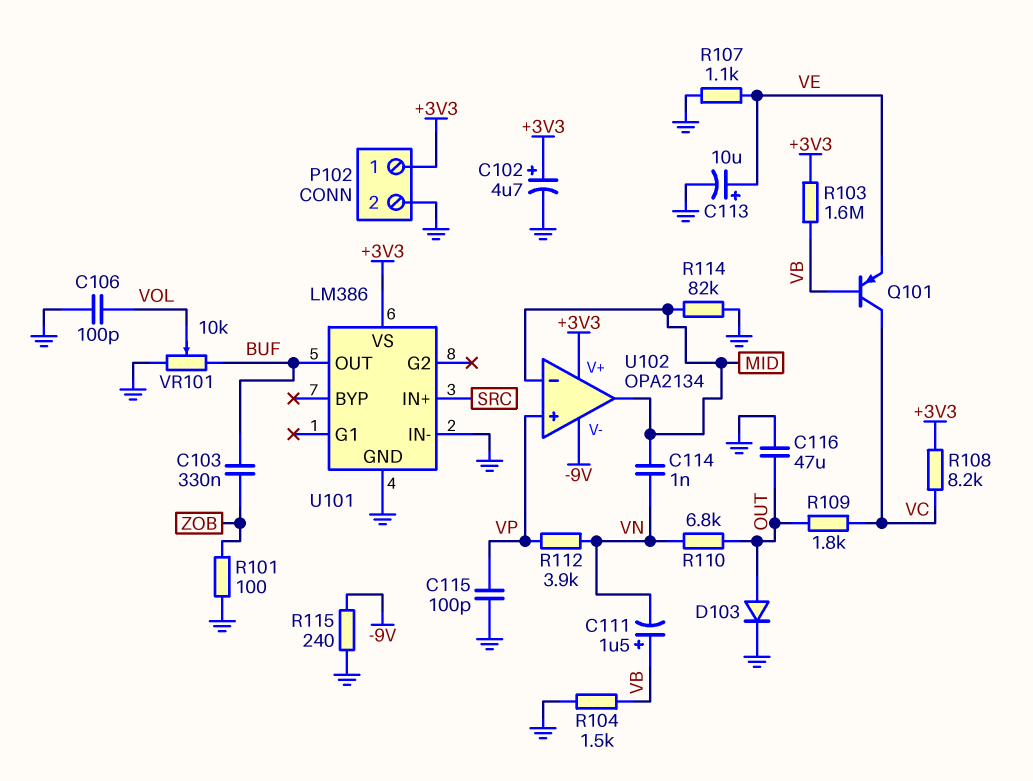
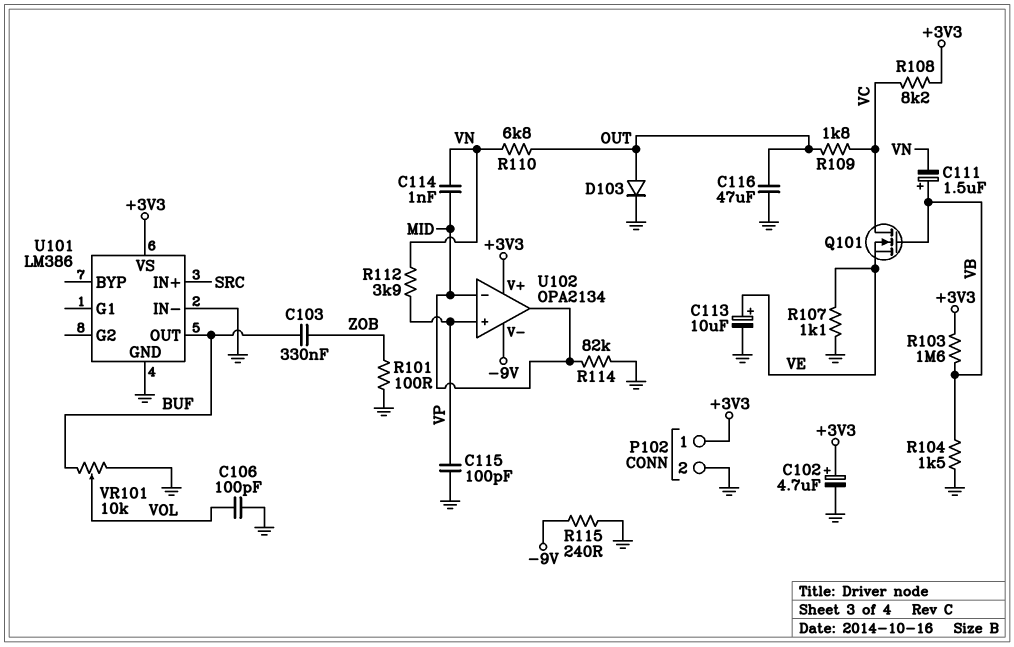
Q101: PNP (B VB, C VC, E VE) -> NMOS (G VB, D VC, S VE)

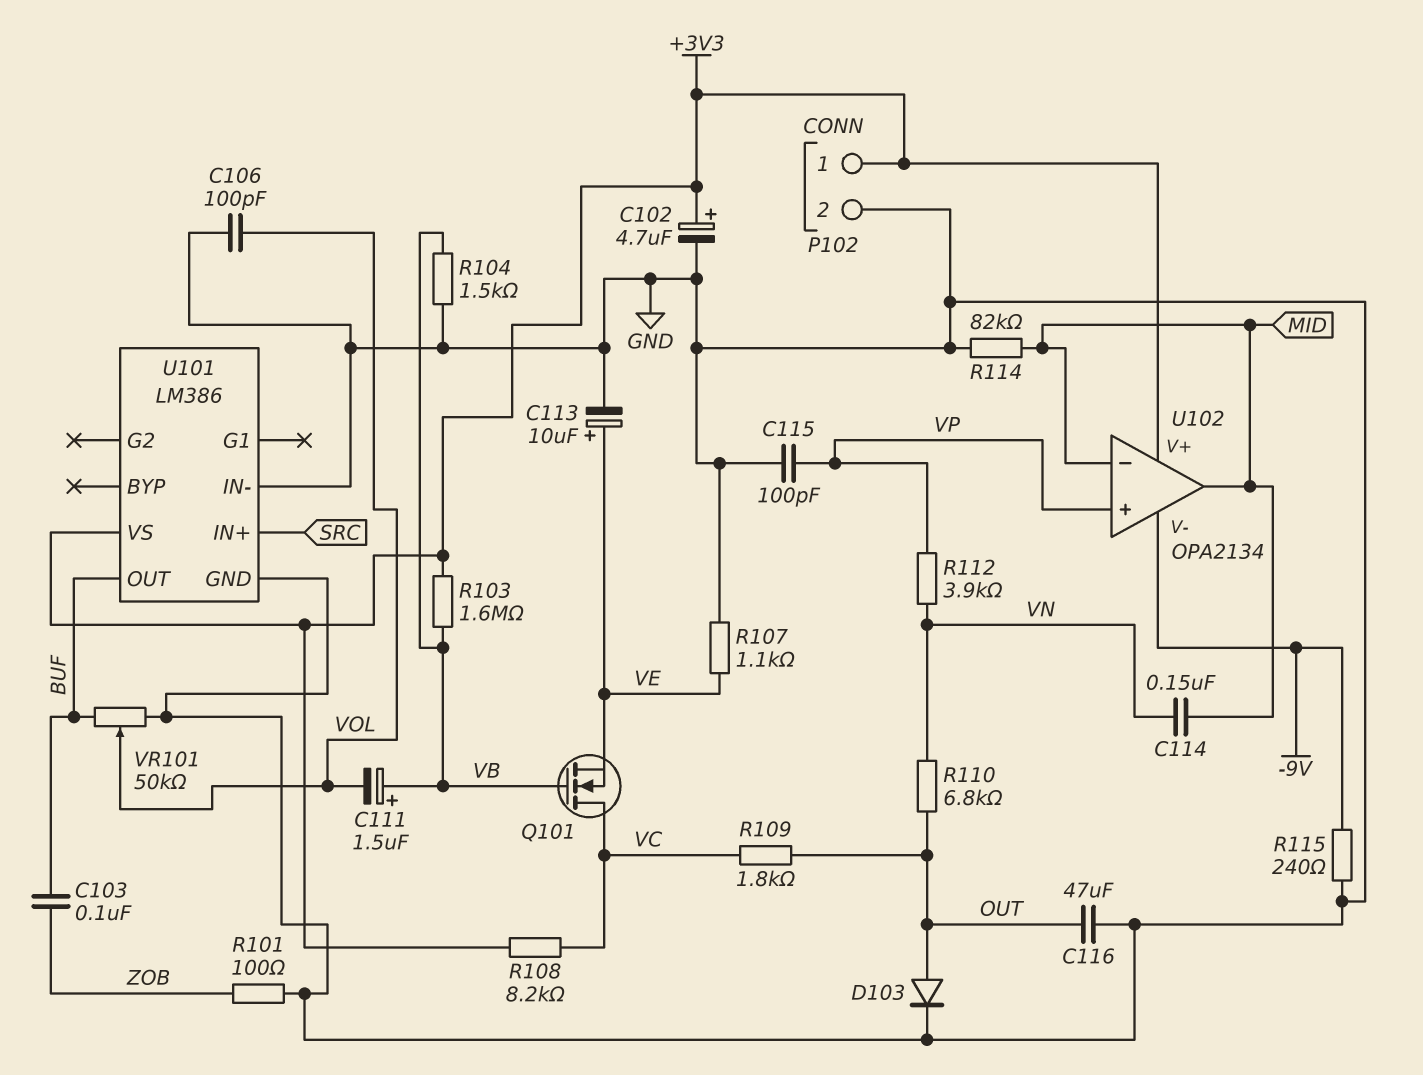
C103: 330nF (BUF, ZOB) -> 100nF (BUF, ZOB)
C111: 1.5uF (plus VB, minus VN) -> 1.5uF (plus VB, minus VOL)
C114: 1nF (MID, VN) -> 150nF (MID, VN)
VR101: 10k (BUF, GND, wiper VOL) -> 50k (BUF, GND, wiper VOL)

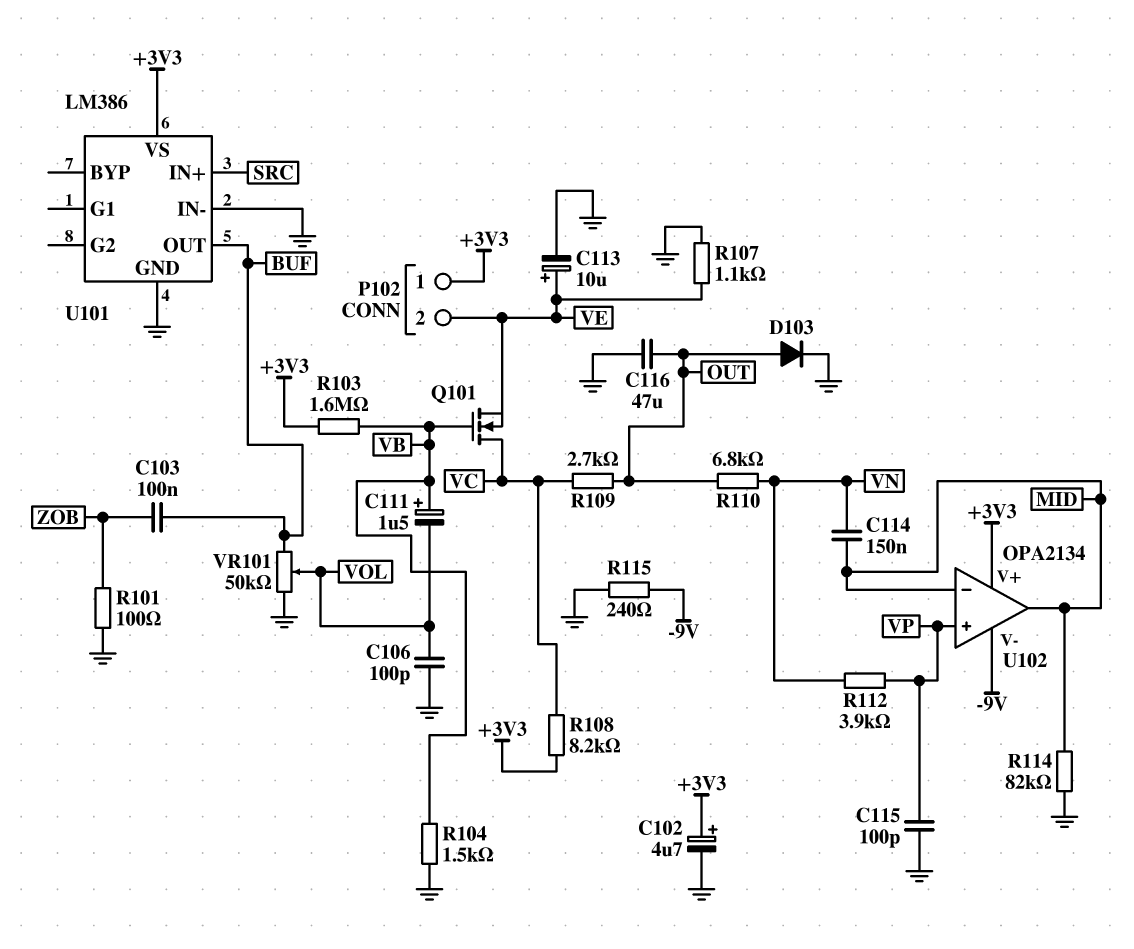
P102 pin 2: GND -> VE
R109: 1.8k (OUT, VC) -> 2.7k (OUT, VC)

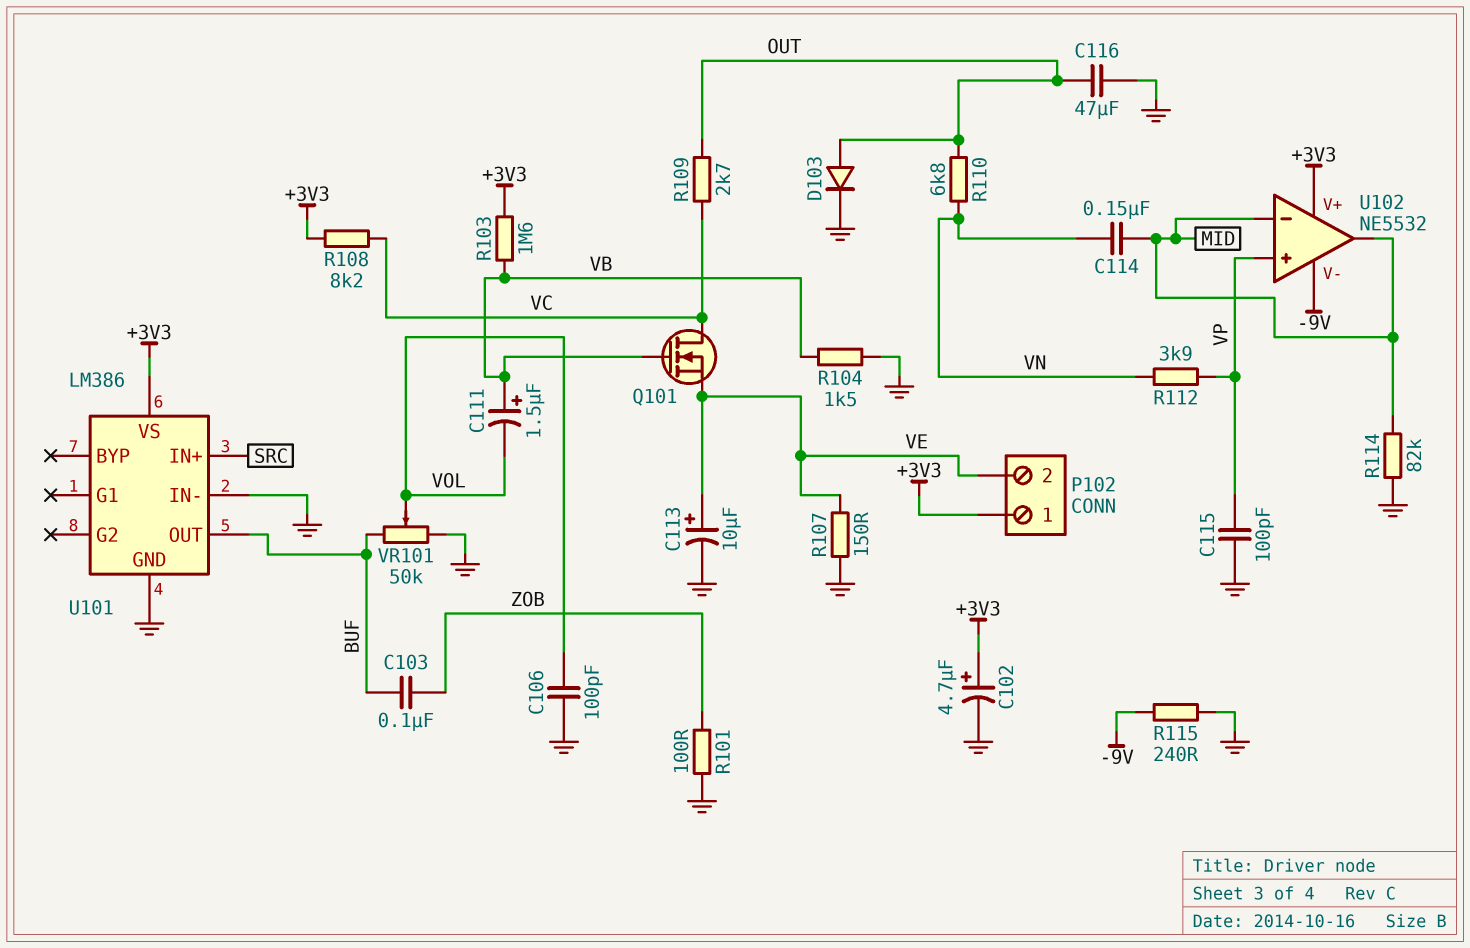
R107: 1.1k (GND, VE) -> 150 (GND, VE)
U102: OPA2134 -> NE5532

